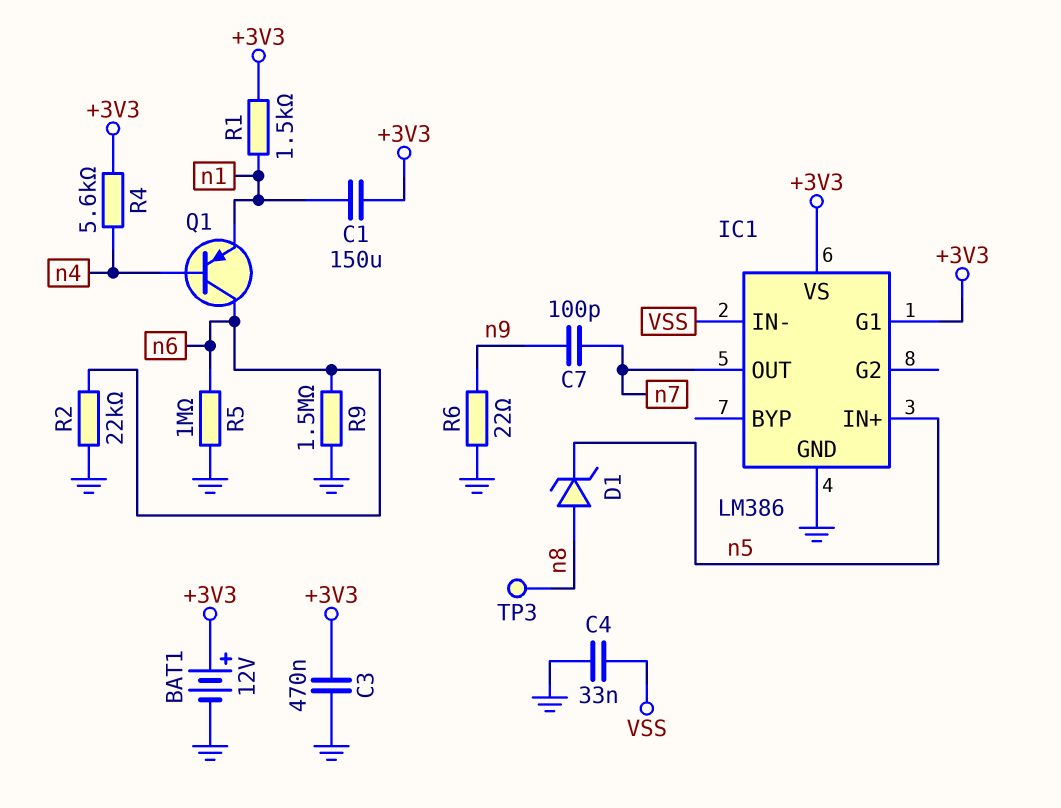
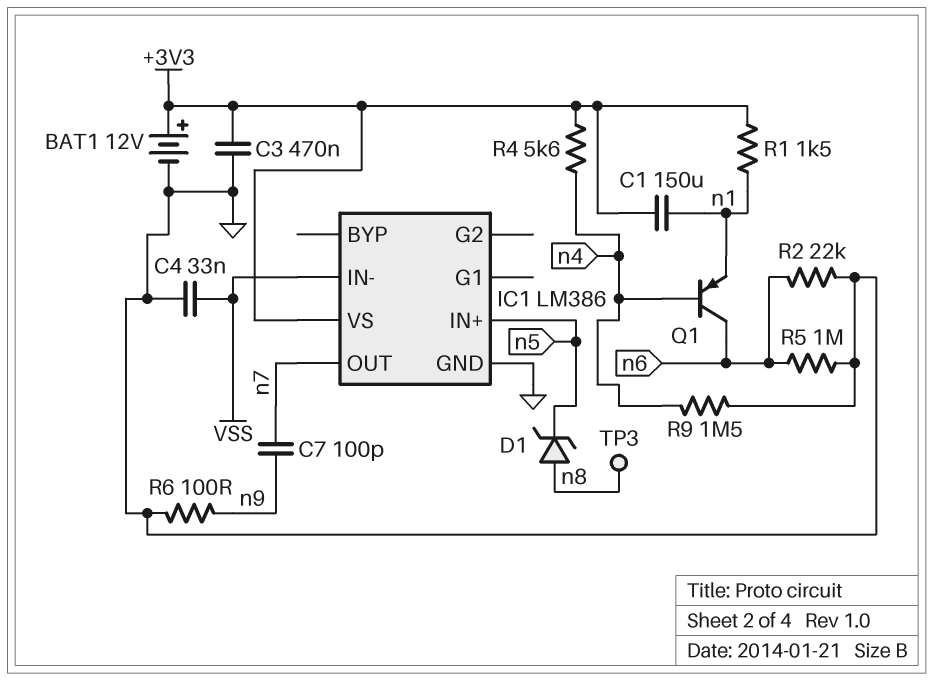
IC1 pin G1: +3V3 -> none
R6: 22 (GND, n9) -> 100 (GND, n9)
R9: 1.5M (GND, n6) -> 1.5M (GND, n4)

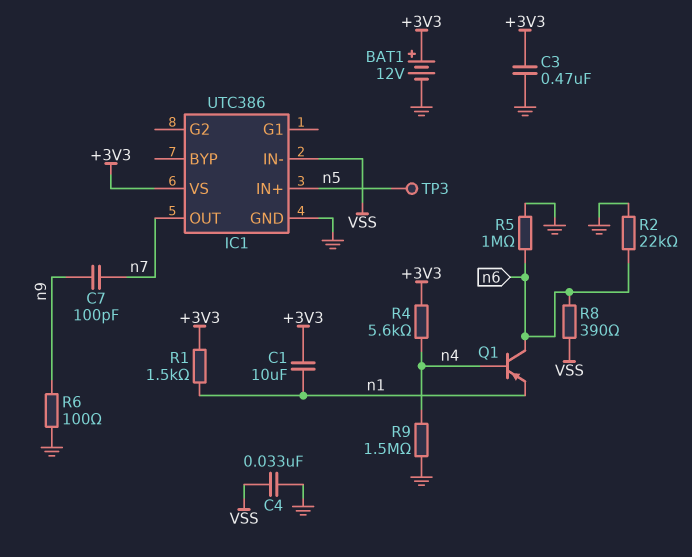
C1: 150uF (+3V3, n1) -> 10uF (+3V3, n1)
D1: zener (A n8, K n5) -> none
IC1: LM386 -> UTC386
R8: none -> 390 (VSS, n6)
TP3: test point (n8) -> test point (n5)

